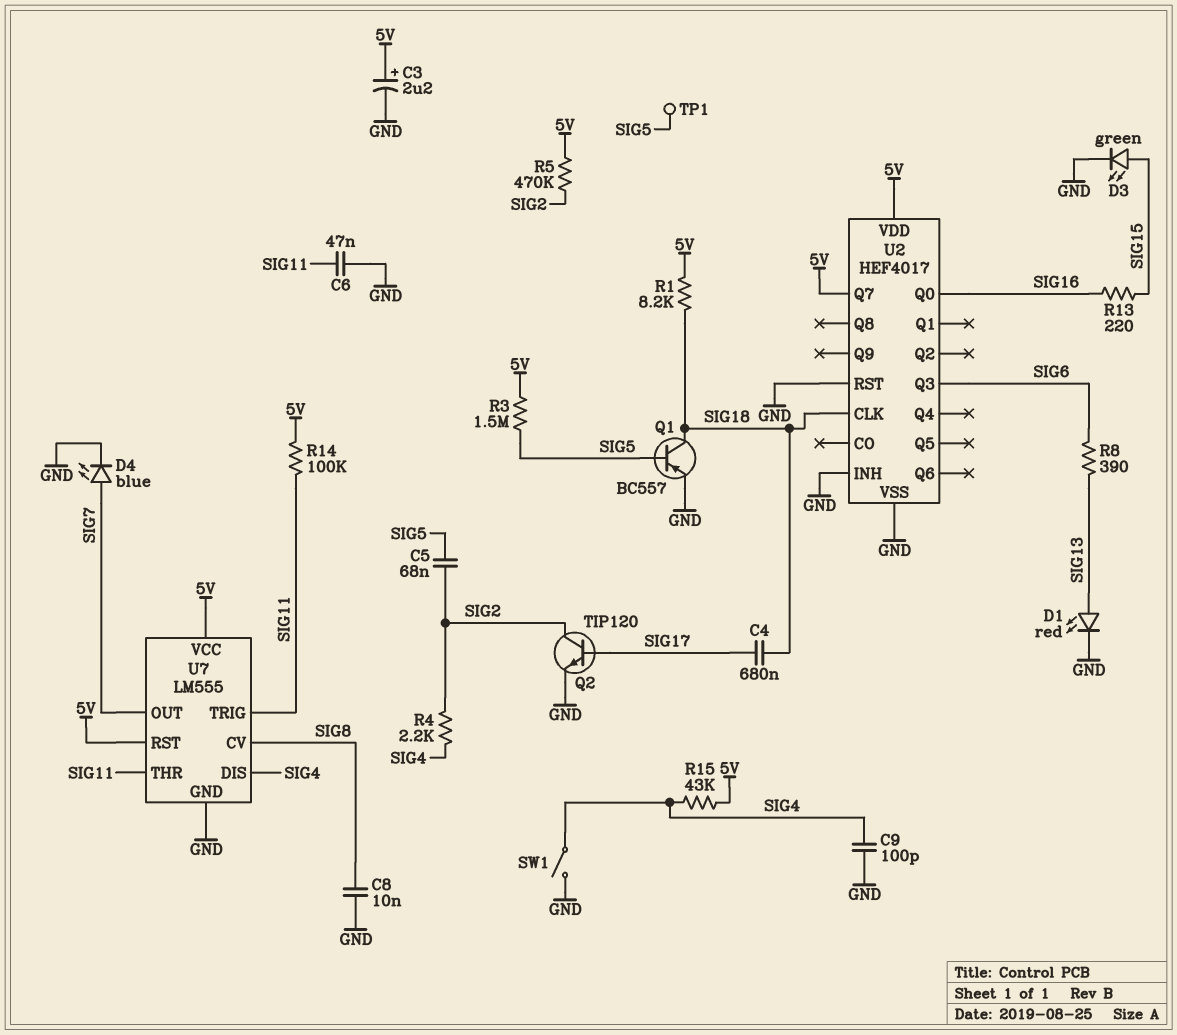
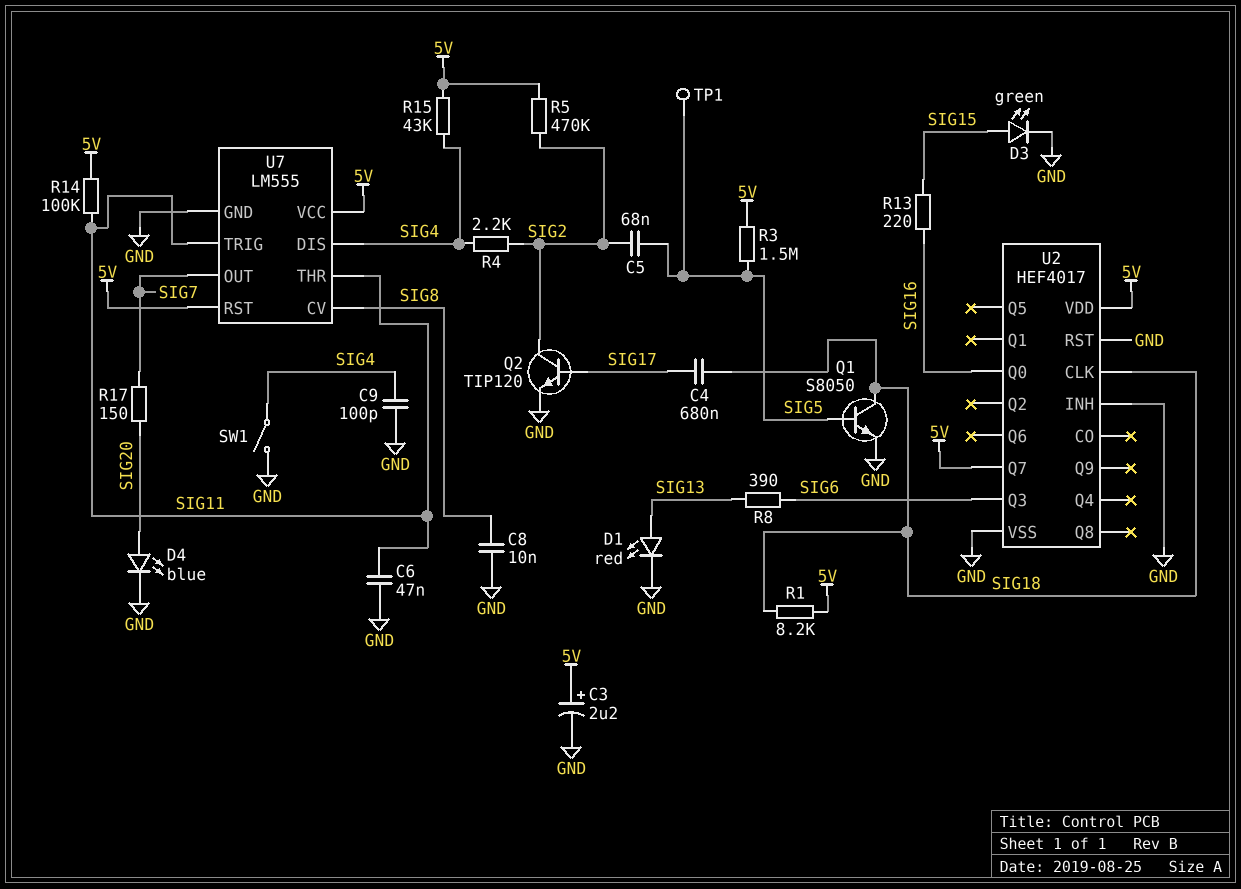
D4: LED blue (A SIG7, K GND) -> LED blue (A SIG20, K GND)
Q1: PNP BC557 (B SIG5, C SIG18, E GND) -> NPN S8050 (B SIG5, C SIG18, E GND)
R17: none -> 150 (SIG7, SIG20)

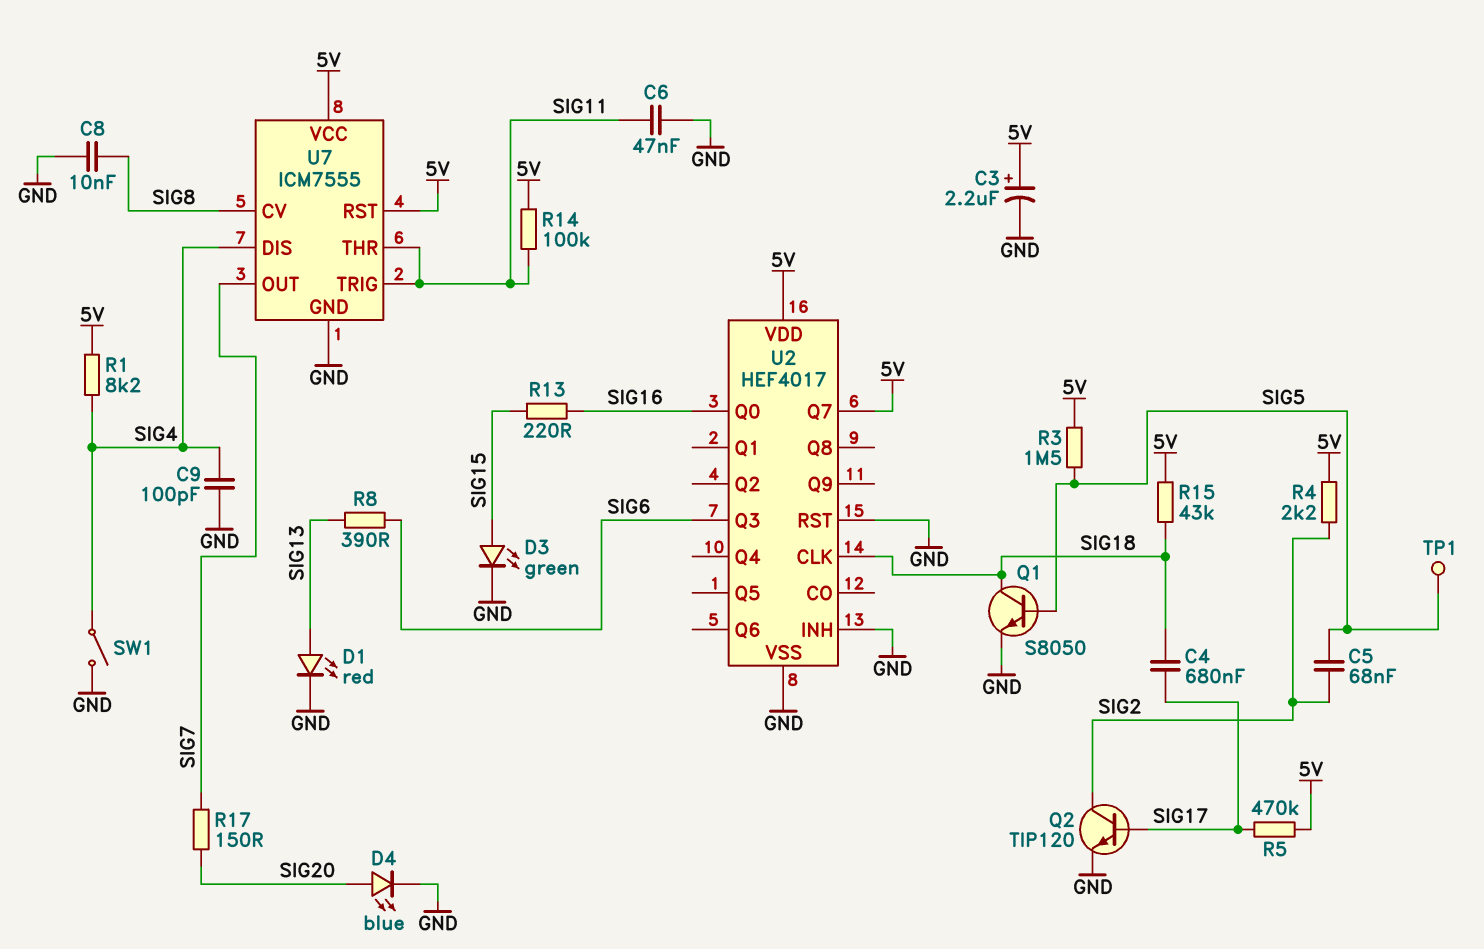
R1: 8.2k (5V, SIG18) -> 8.2k (5V, SIG4)
R4: 2.2k (SIG2, SIG4) -> 2.2k (5V, SIG2)
R5: 470k (5V, SIG2) -> 470k (5V, SIG17)
R15: 43k (5V, SIG4) -> 43k (5V, SIG18)
U7: LM555 -> ICM7555

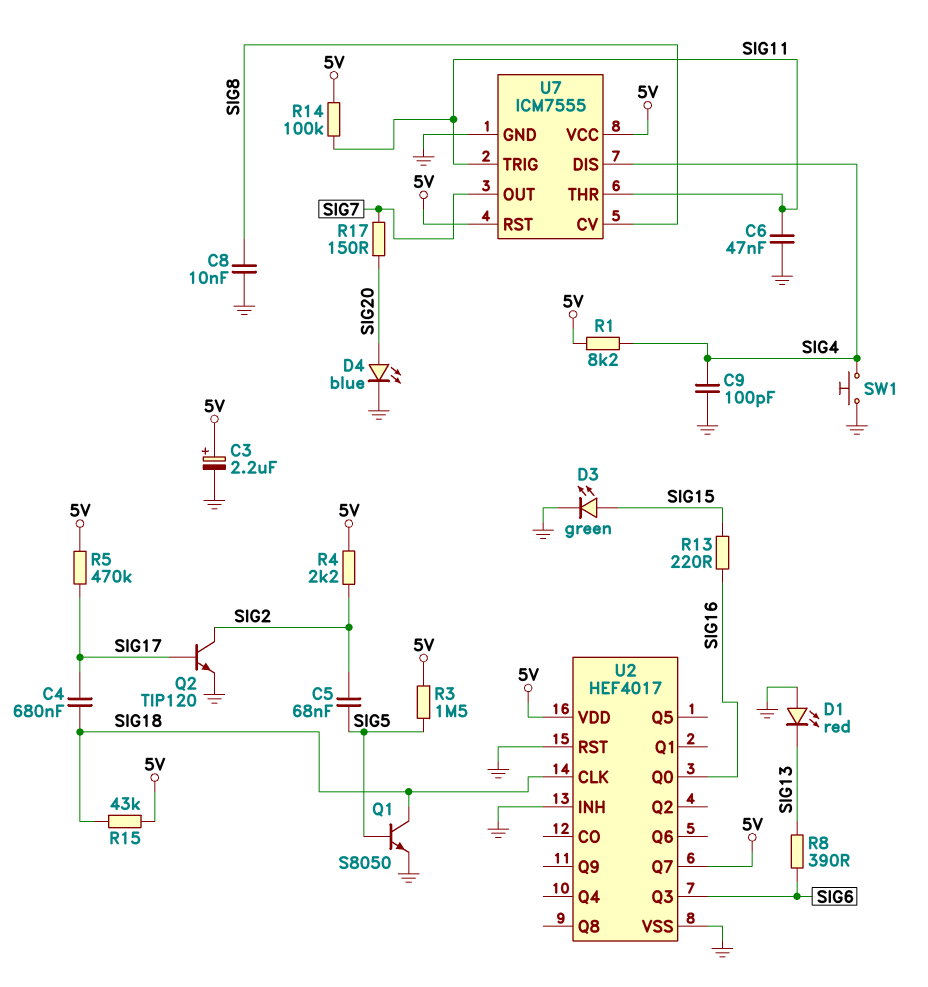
D1: LED red (A SIG13, K GND) -> LED red (A GND, K SIG13)
SW1: switch (GND, SIG4) -> button (GND, SIG4)
TP1: test point (SIG5) -> none

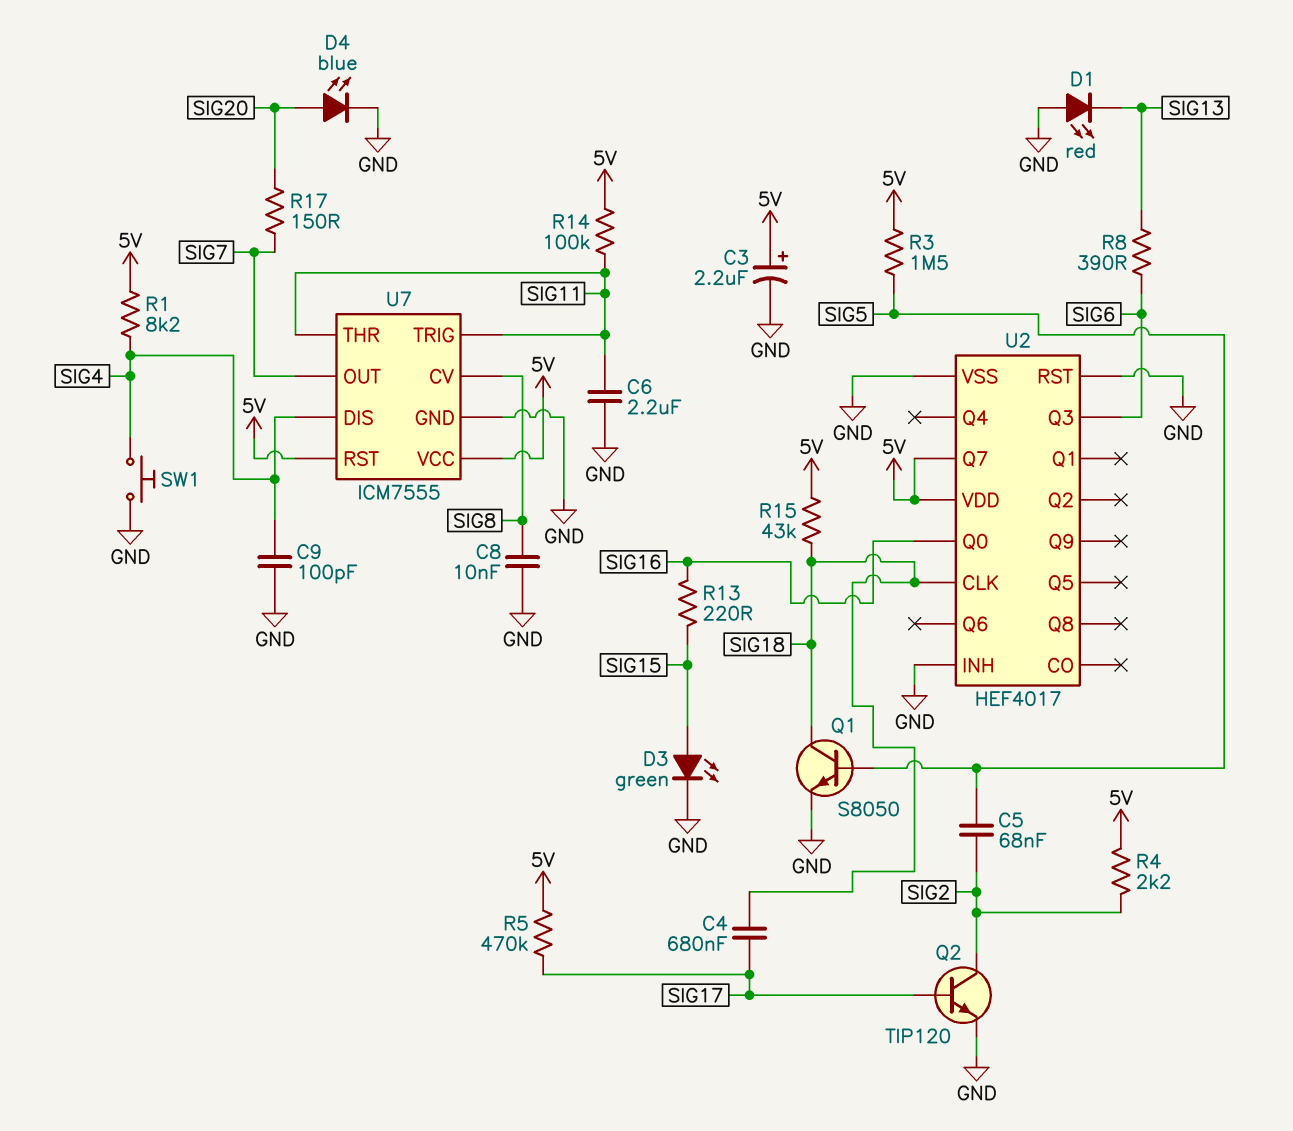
C6: 47nF (GND, SIG11) -> 2.2uF (GND, SIG11)

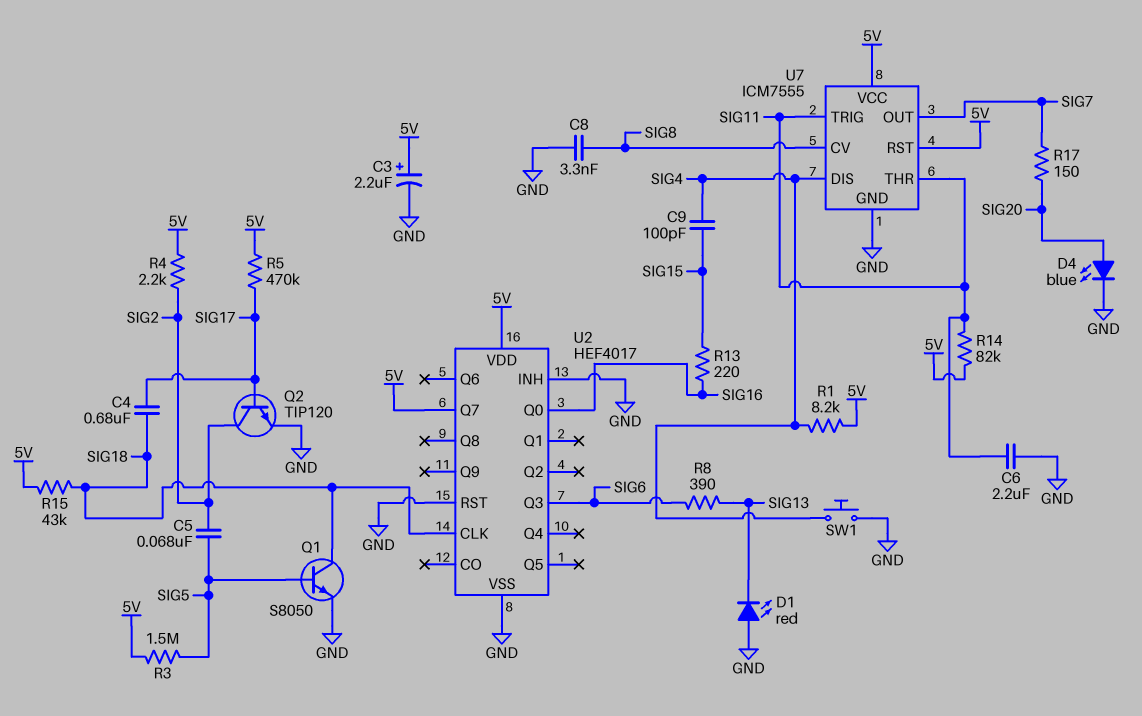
C8: 10nF (GND, SIG8) -> 3.3nF (GND, SIG8)
C9: 100pF (GND, SIG4) -> 100pF (SIG4, SIG15)
D3: LED green (A SIG15, K GND) -> none
R14: 100k (5V, SIG11) -> 82k (5V, SIG11)

